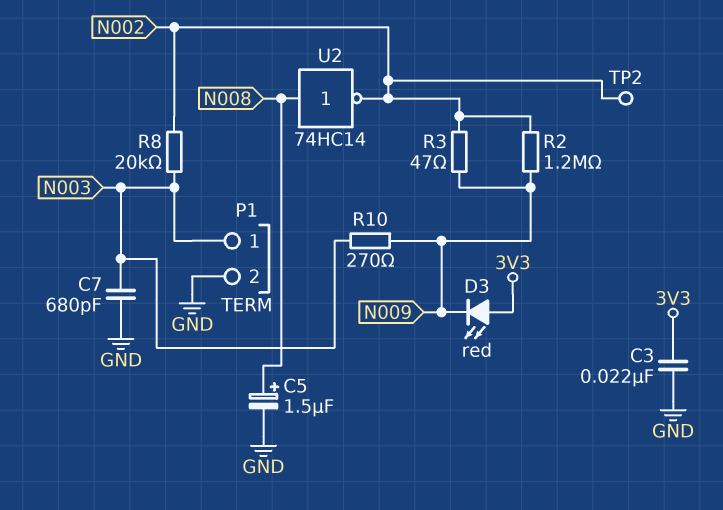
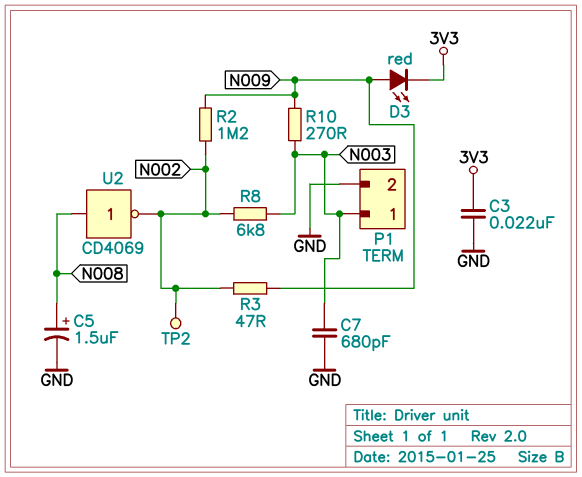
D3: LED red (A 3V3, K N009) -> LED red (A N009, K 3V3)
R8: 20k (N002, N003) -> 6.8k (N002, N003)
U2: NOT 74HC14 (in N008, out N002) -> NOT CD4069 (in N008, out N002)

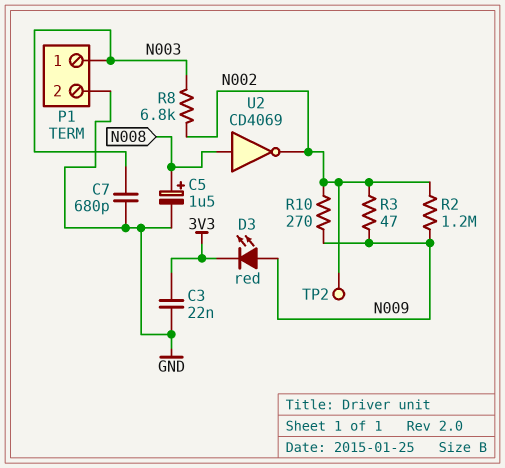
R10: 270 (N003, N009) -> 270 (N002, N009)

